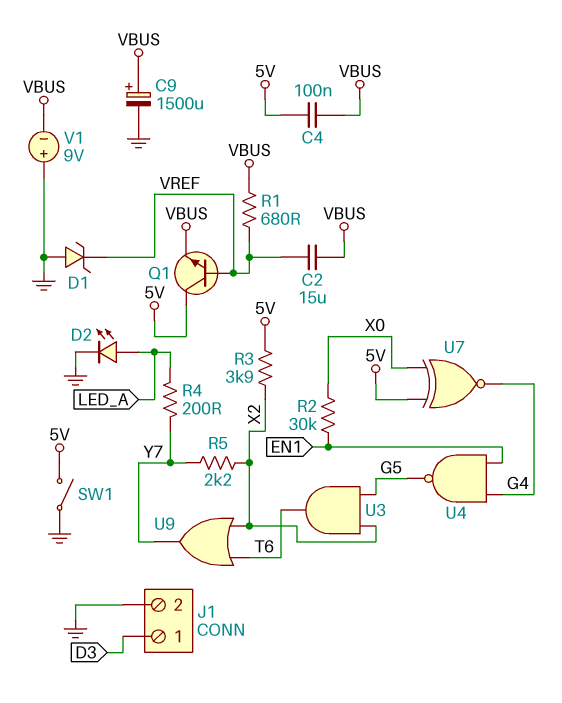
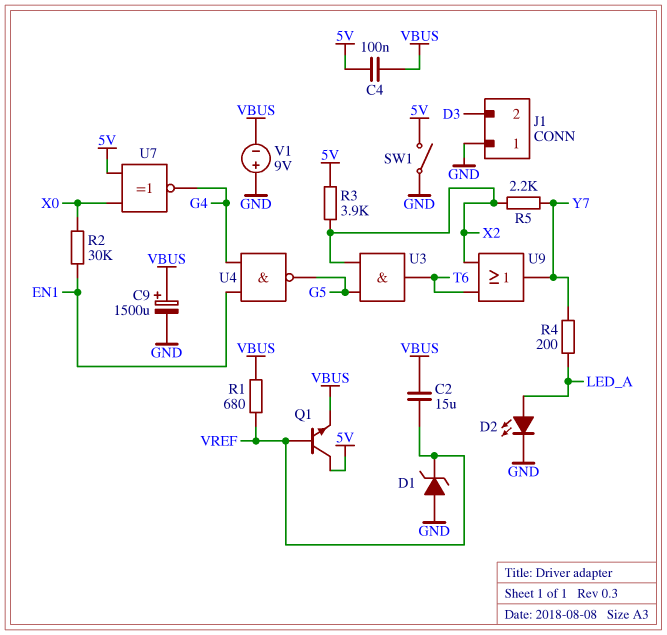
J1 pin 1: D3 -> GND
J1 pin 2: GND -> D3

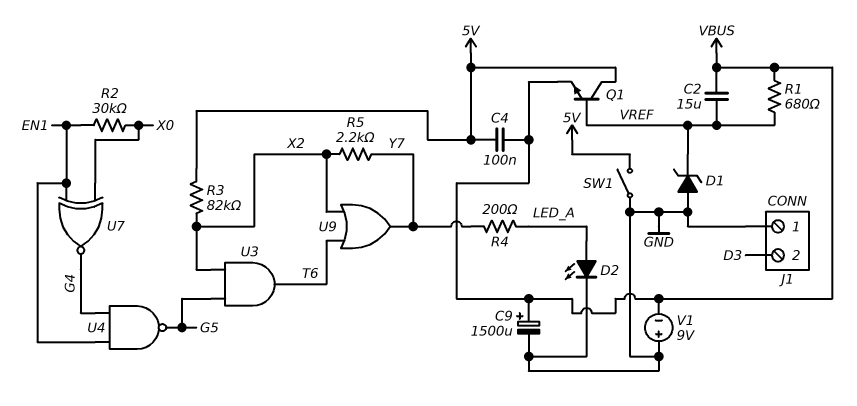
R3: 3.9k (5V, X2) -> 82k (5V, X2)
U7: XNOR (in 5V, in X0, out G4) -> XNOR (in EN1, in X0, out G4)

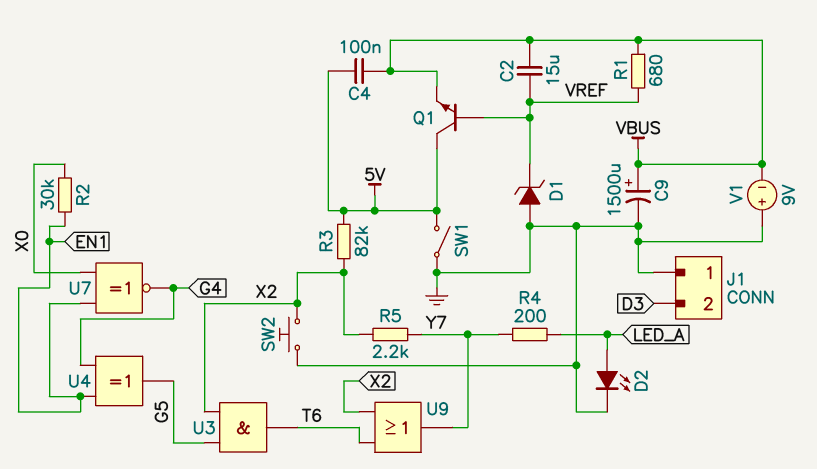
SW2: none -> button (GND, X2)
U4: NAND (in EN1, in G4, out G5) -> XOR (in EN1, in G4, out G5)

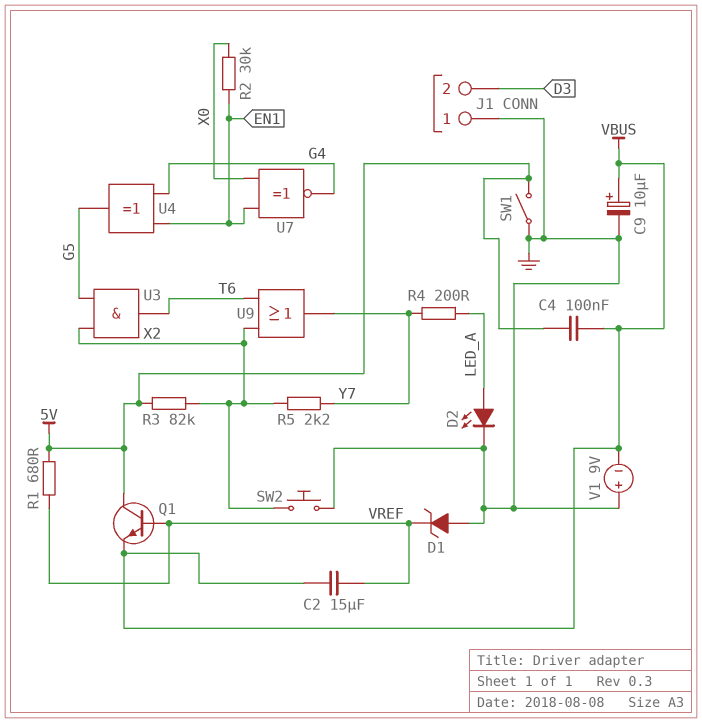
C9: 1500uF (plus VBUS, minus GND) -> 10uF (plus VBUS, minus GND)
R1: 680 (VBUS, VREF) -> 680 (5V, VREF)

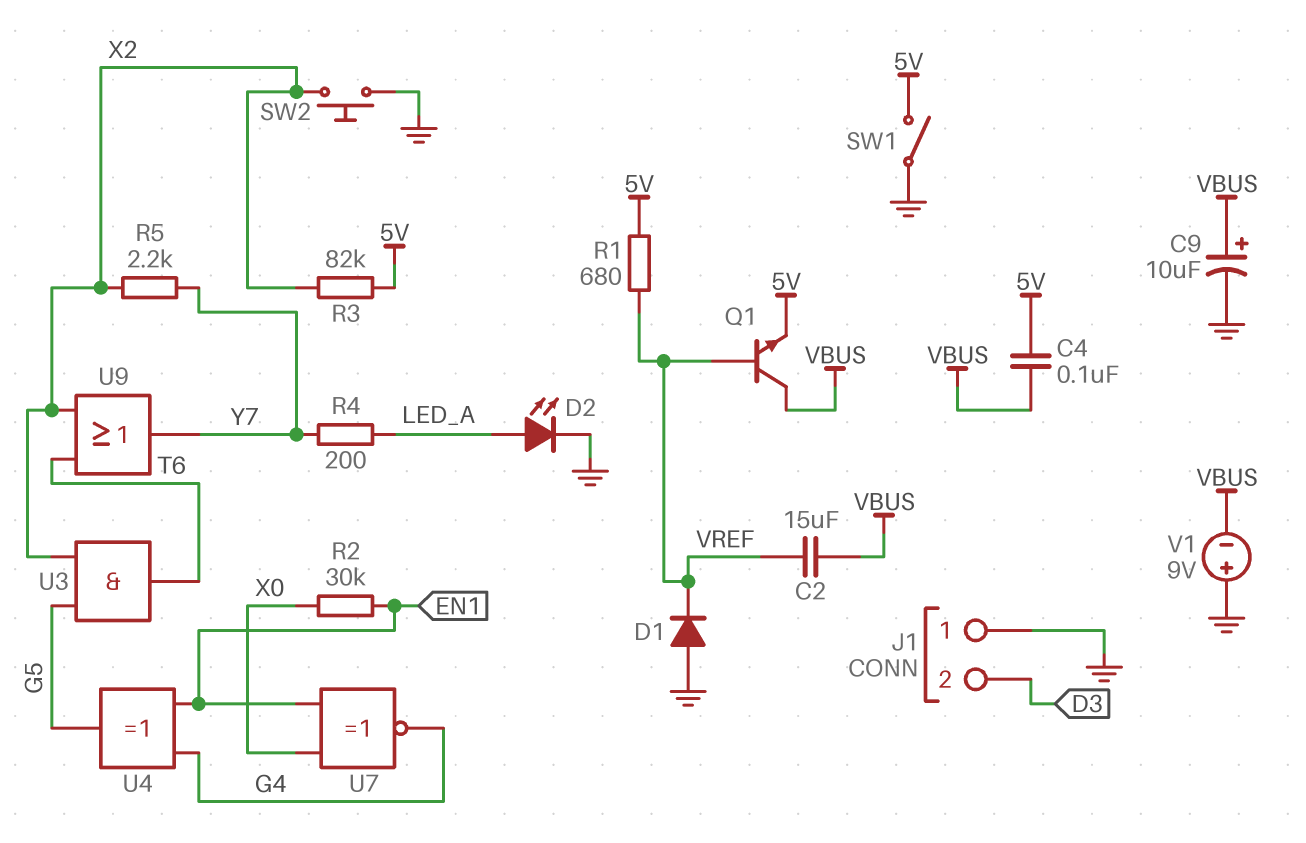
D1: zener (A GND, K VREF) -> diode (A GND, K VREF)
Q1: NPN (B VREF, C 5V, E VBUS) -> NPN (B VREF, C VBUS, E 5V)

